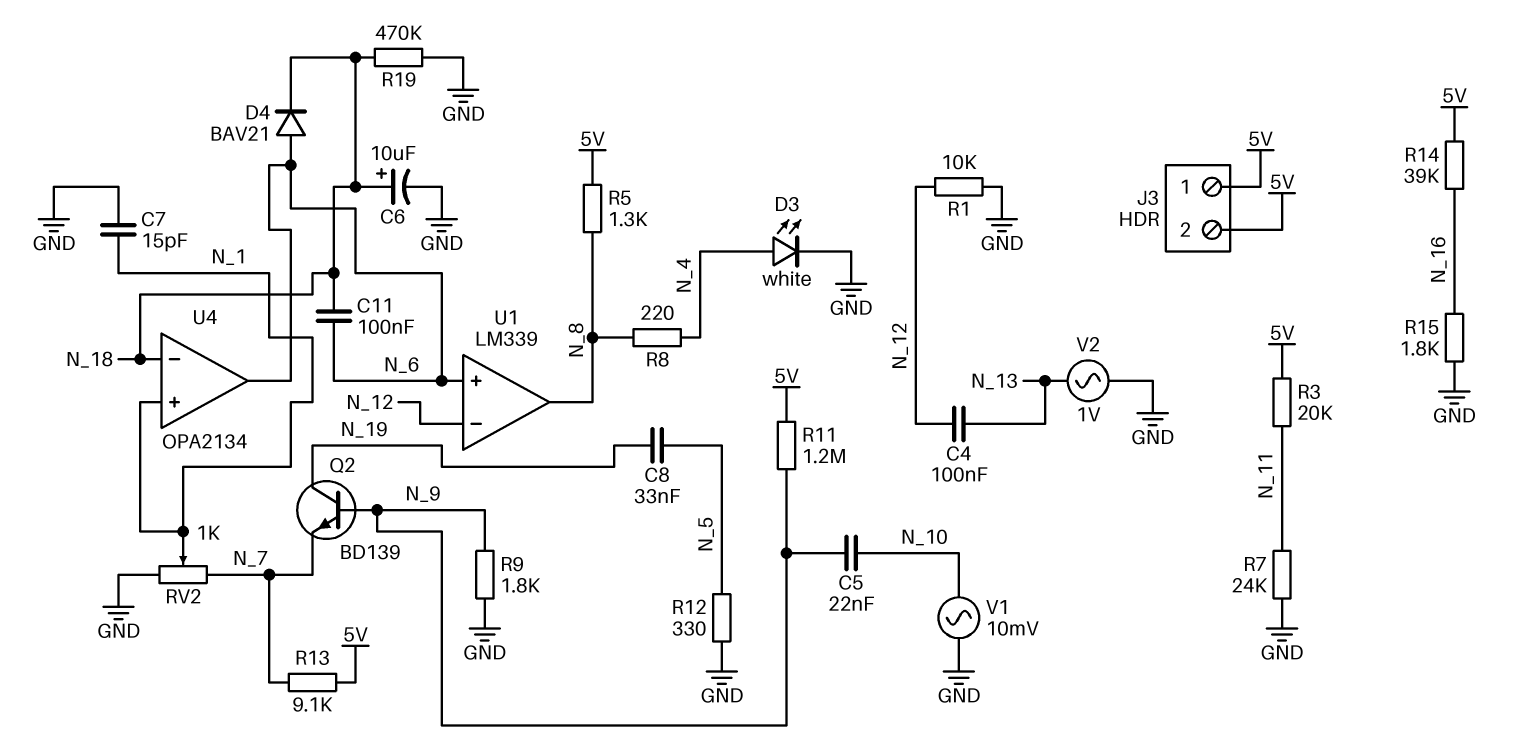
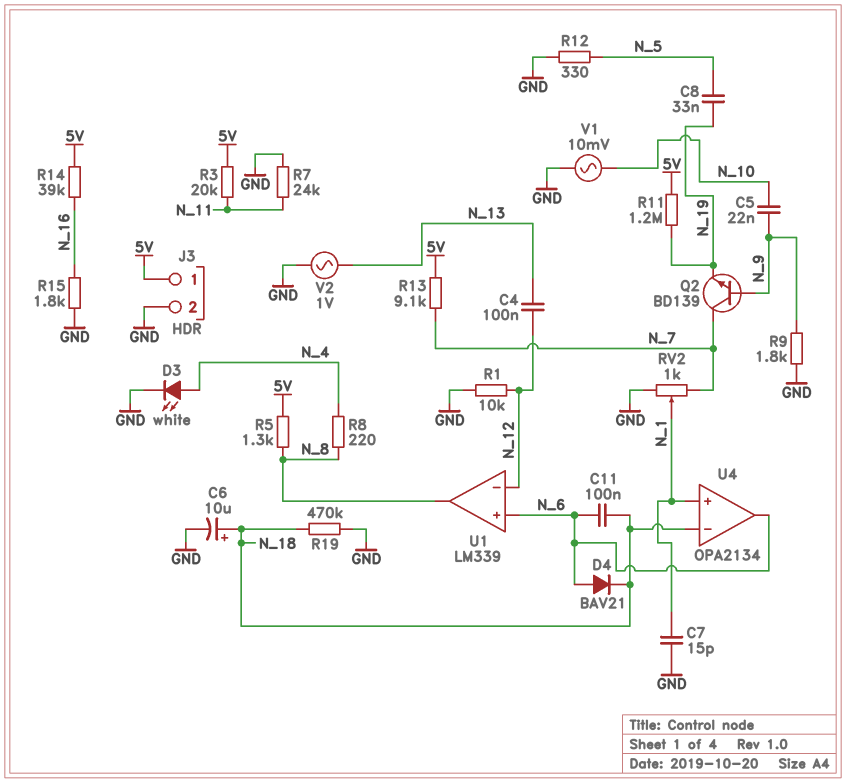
J3 pin 2: 5V -> GND
Q2: NPN BD139 (B N_9, C N_19, E N_7) -> NPN BD139 (B N_9, C N_7, E N_19)
R11: 1.2M (5V, N_9) -> 1.2M (5V, N_19)

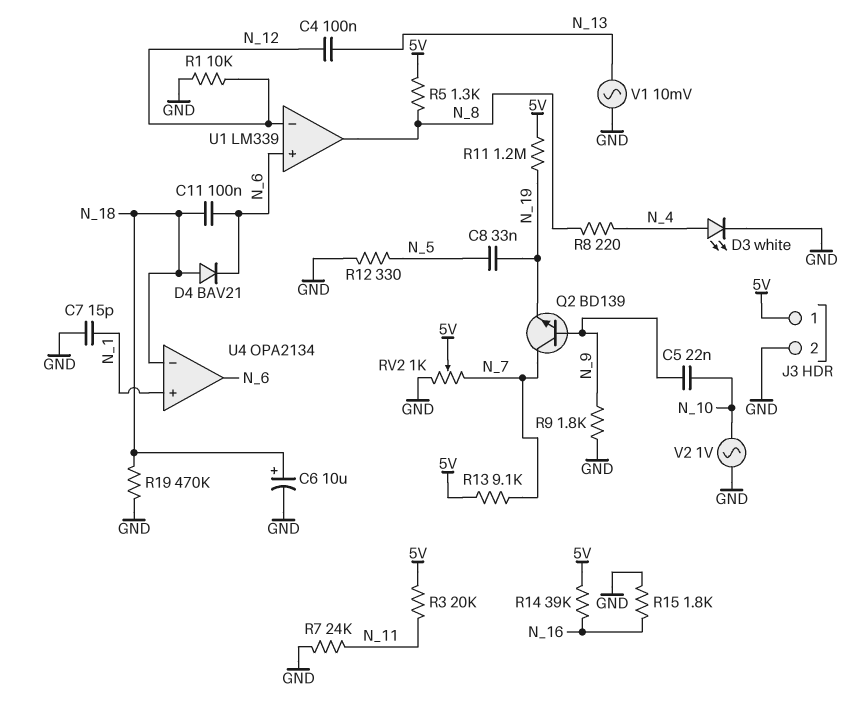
D4: diode BAV21 (A N_6, K N_18) -> diode BAV21 (A N_18, K N_6)
RV2: 1k (GND, N_7, wiper N_1) -> 1k (GND, N_7, wiper 5V)
V1: AC 10mV (GND, N_10) -> AC 10mV (GND, N_13)
V2: AC 1V (GND, N_13) -> AC 1V (GND, N_10)

